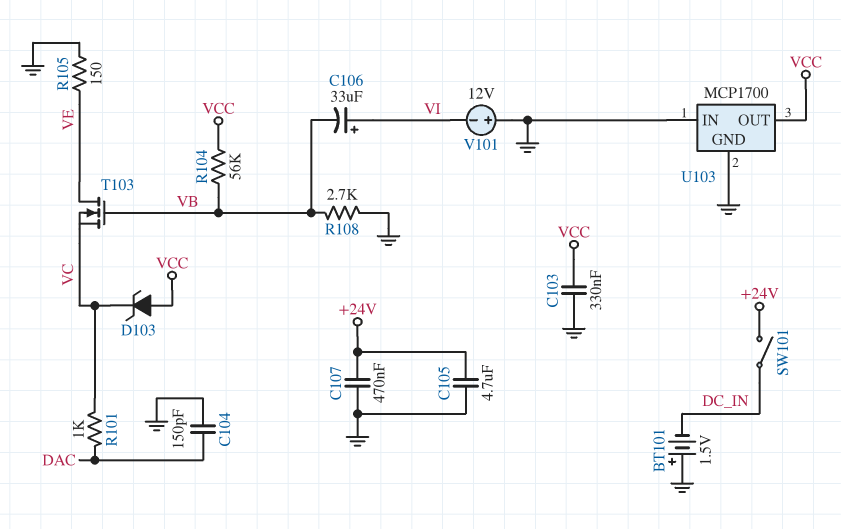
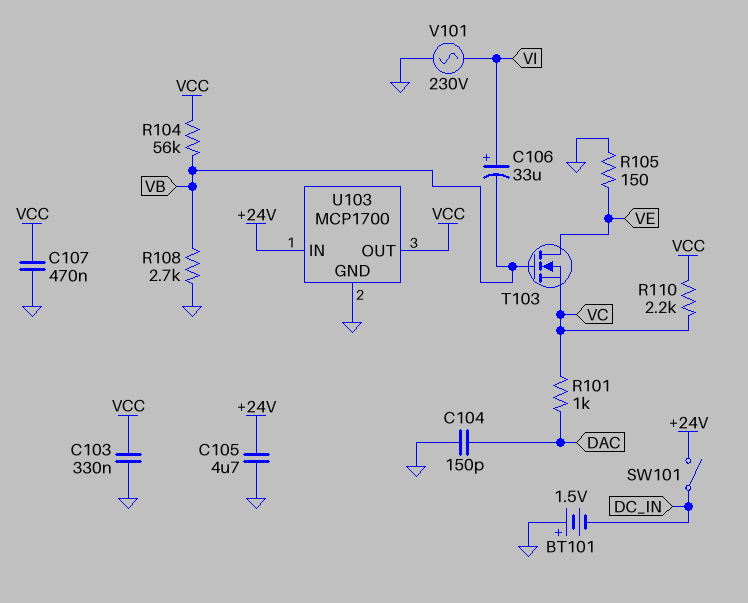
C107: 470nF (+24V, GND) -> 470nF (GND, VCC)
D103: zener (A VCC, K VC) -> none
R110: none -> 2.2k (VC, VCC)
U103 pin IN: GND -> +24V
V101: 12V (plus GND, minus VI) -> AC 230V (GND, VI)

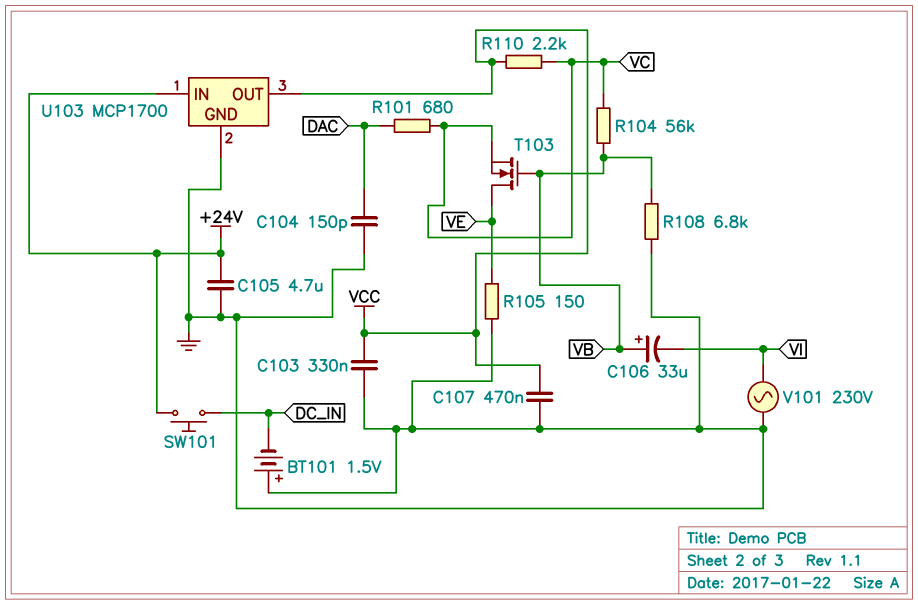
C106: 33uF (plus VI, minus VB) -> 33uF (plus VB, minus VI)
R101: 1k (DAC, VC) -> 680 (DAC, VC)
R104: 56k (VB, VCC) -> 56k (VB, VC)
R108: 2.7k (GND, VB) -> 6.8k (GND, VB)
SW101: switch (+24V, DC_IN) -> button (+24V, DC_IN)

